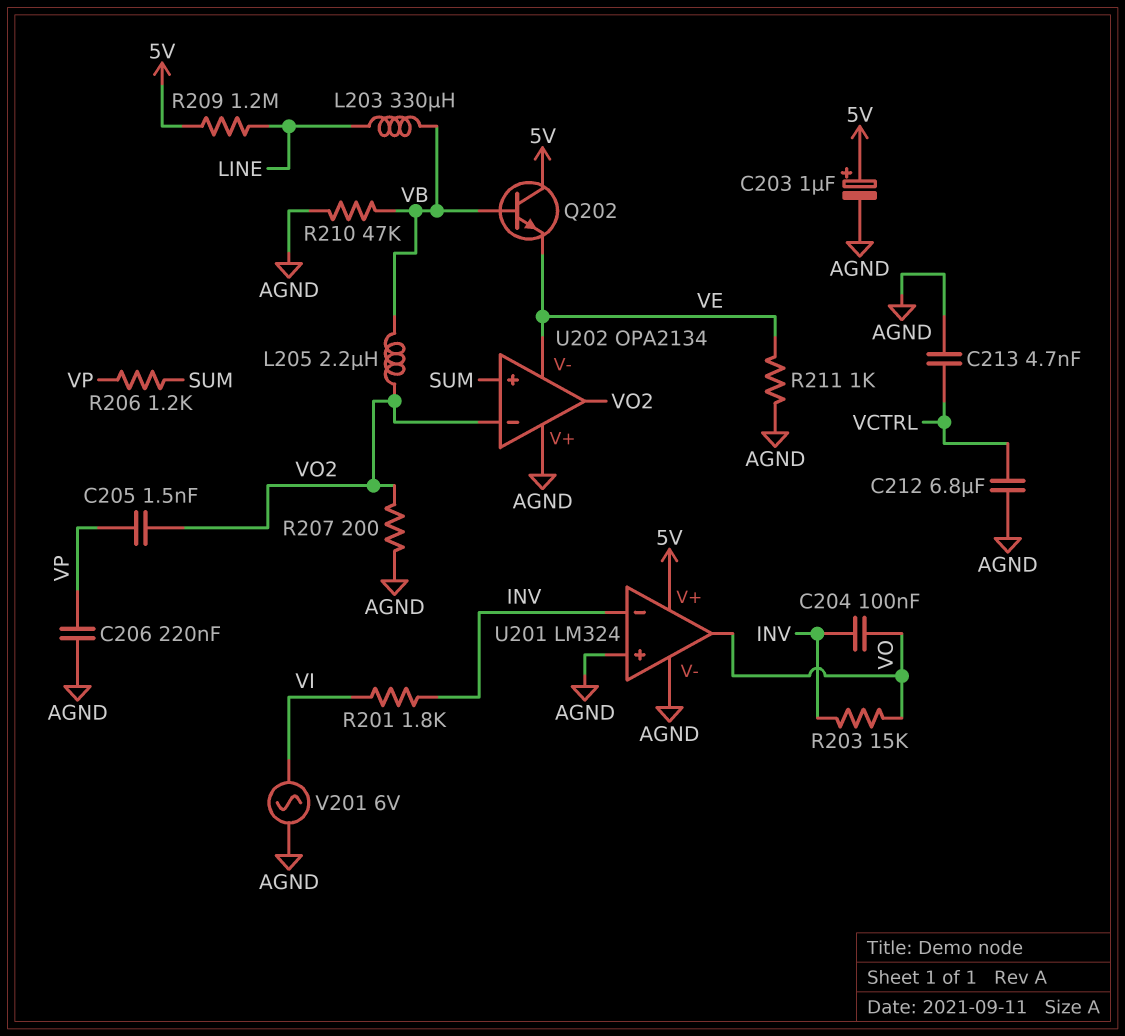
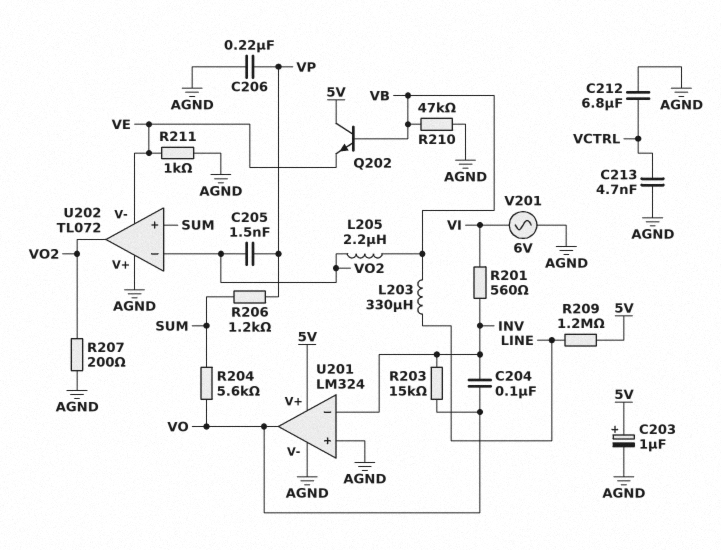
R201: 1.8k (INV, VI) -> 560 (INV, VI)
R204: none -> 5.6k (SUM, VO)
U202: OPA2134 -> TL072

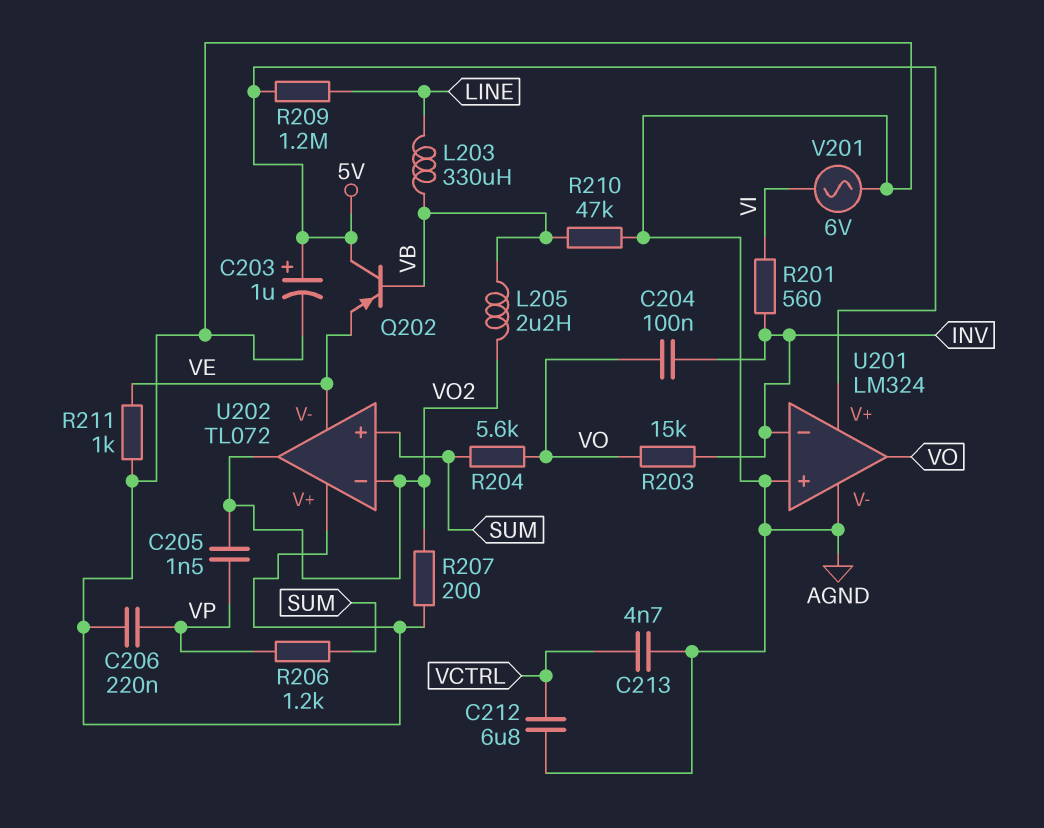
Q202: NPN (B VB, C 5V, E VE) -> PNP (B VB, C 5V, E VE)

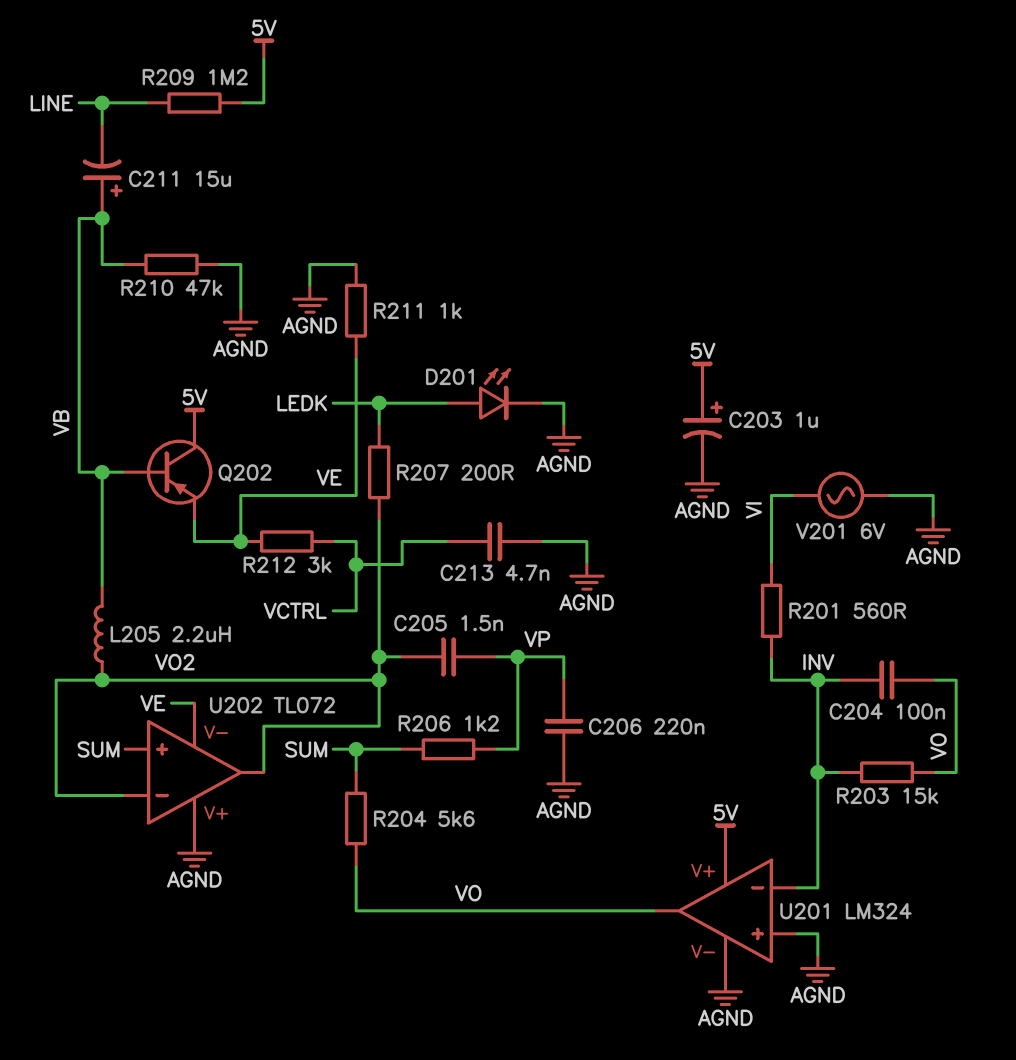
C211: none -> 15uF (plus VB, minus LINE)
C212: 6.8uF (AGND, VCTRL) -> none
D201: none -> LED (A LEDK, K AGND)
L203: 330uH (LINE, VB) -> none
R207: 200 (AGND, VO2) -> 200 (LEDK, VO2)
R212: none -> 3k (VCTRL, VE)

